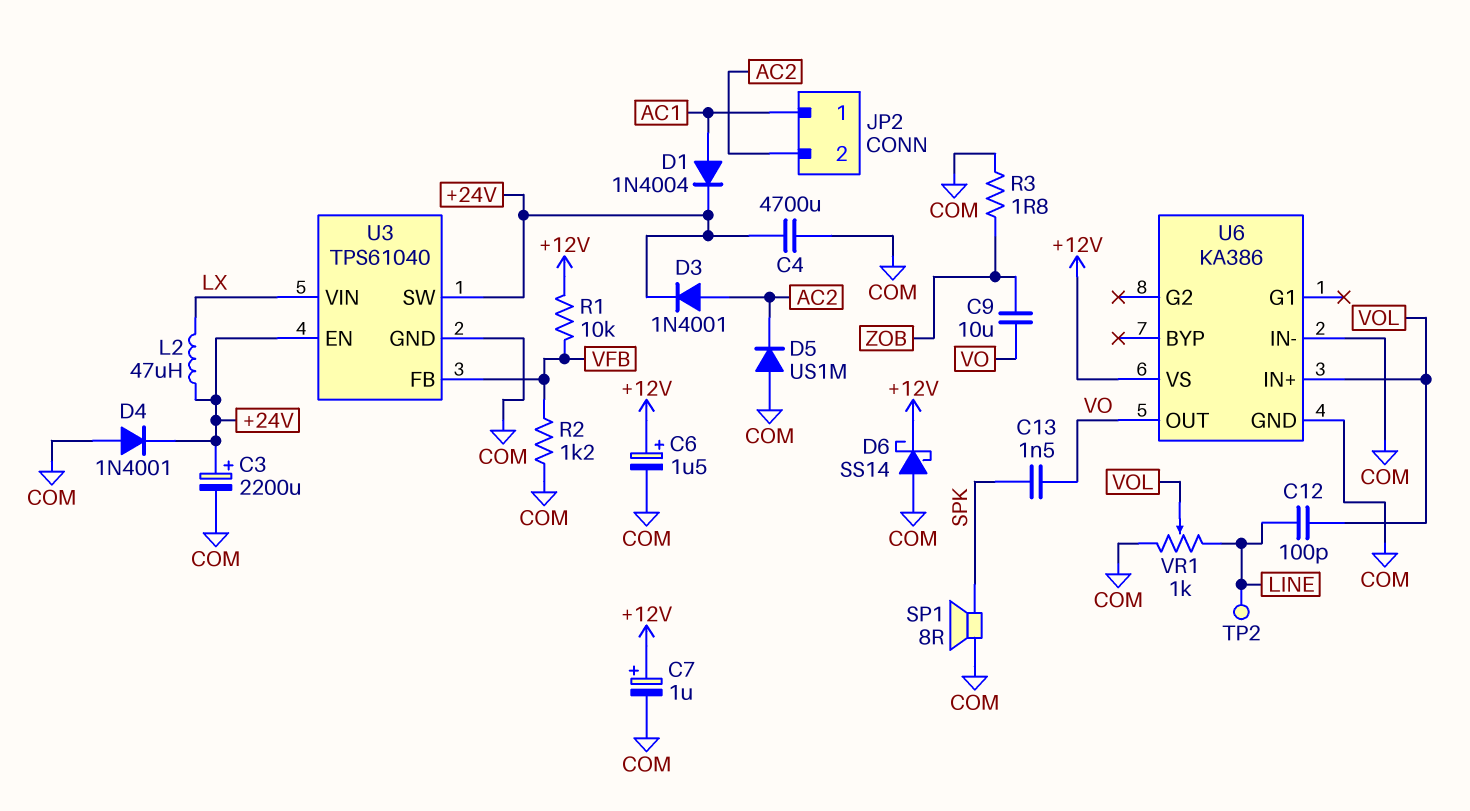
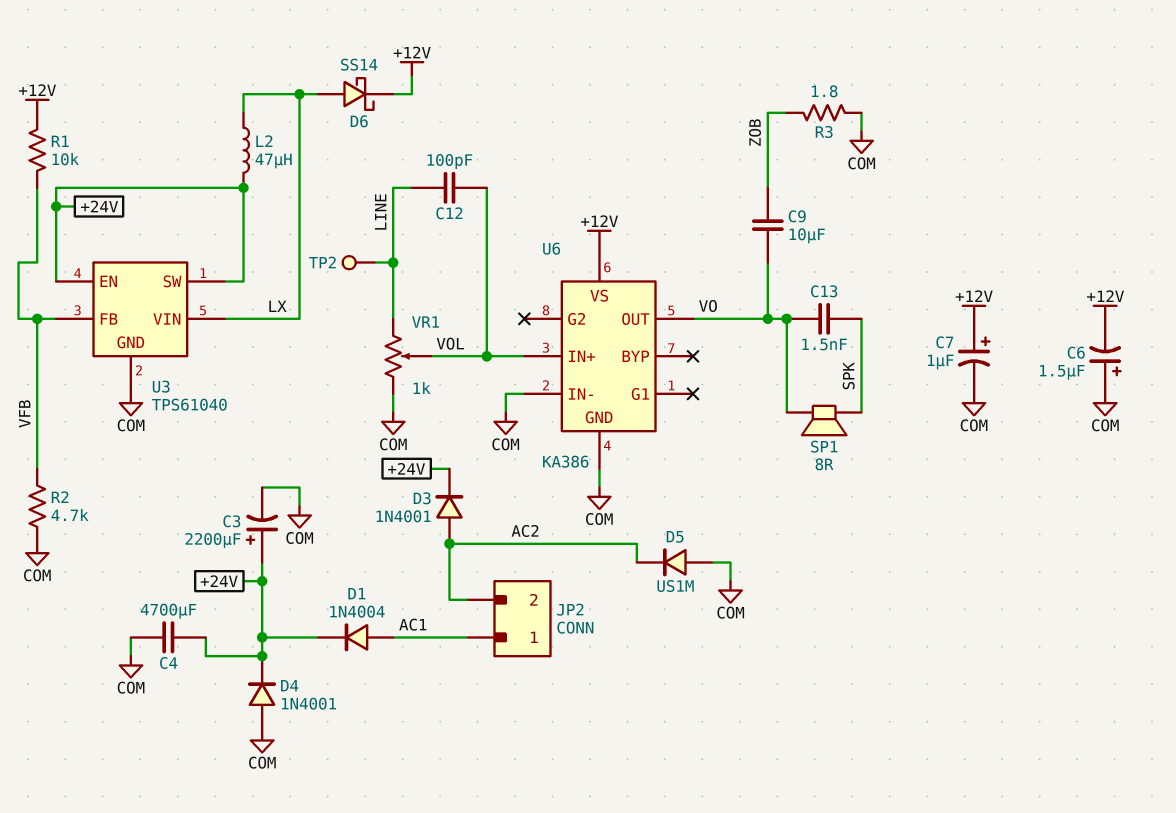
C6: 1.5uF (plus +12V, minus COM) -> 1.5uF (plus COM, minus +12V)
D6: schottky SS14 (A COM, K +12V) -> schottky SS14 (A LX, K +12V)
R2: 1.2k (COM, VFB) -> 4.7k (COM, VFB)
SP1: speaker 8R (COM, SPK) -> speaker 8R (SPK, VO)

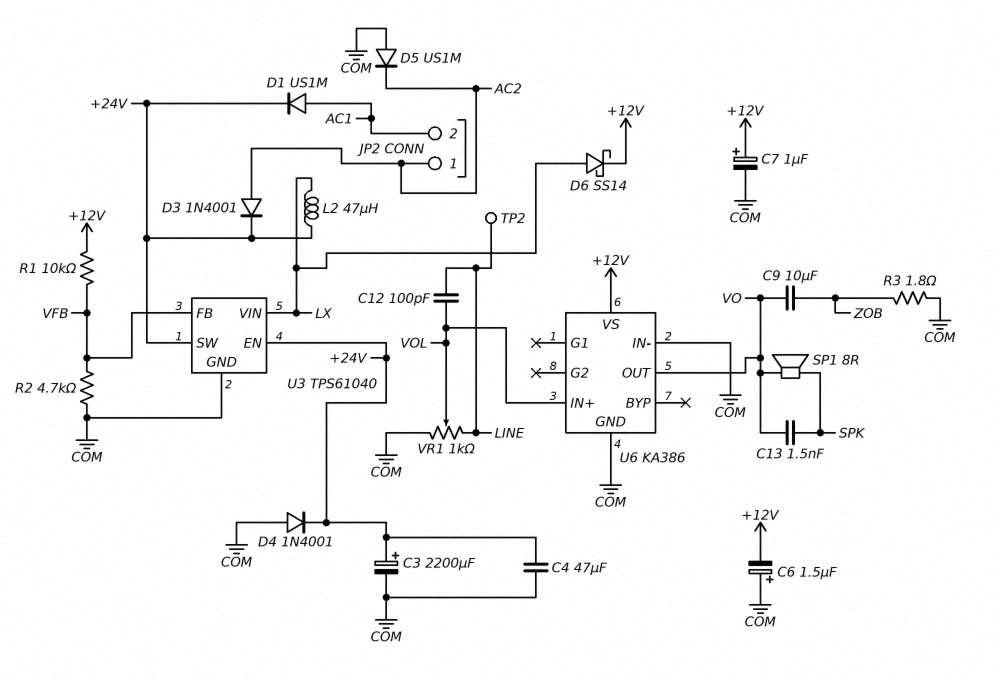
C4: 4700uF (+24V, COM) -> 47uF (+24V, COM)
D1: diode 1N4004 (A AC1, K +24V) -> diode US1M (A AC1, K +24V)
JP2 pin 1: AC1 -> AC2
JP2 pin 2: AC2 -> AC1

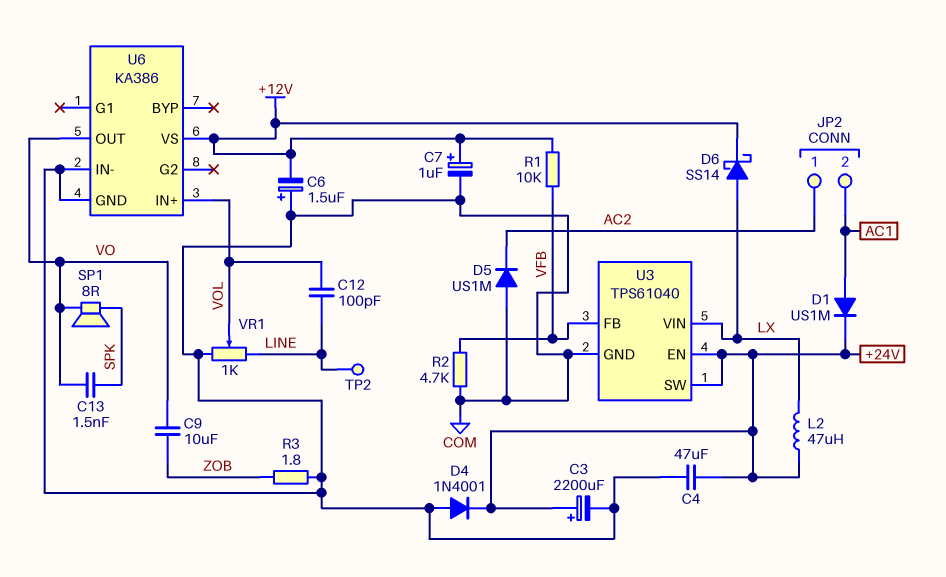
D3: diode 1N4001 (A AC2, K +24V) -> none

